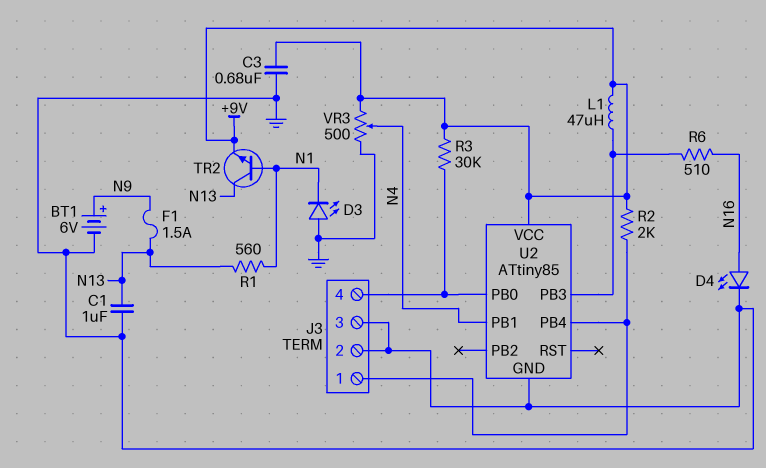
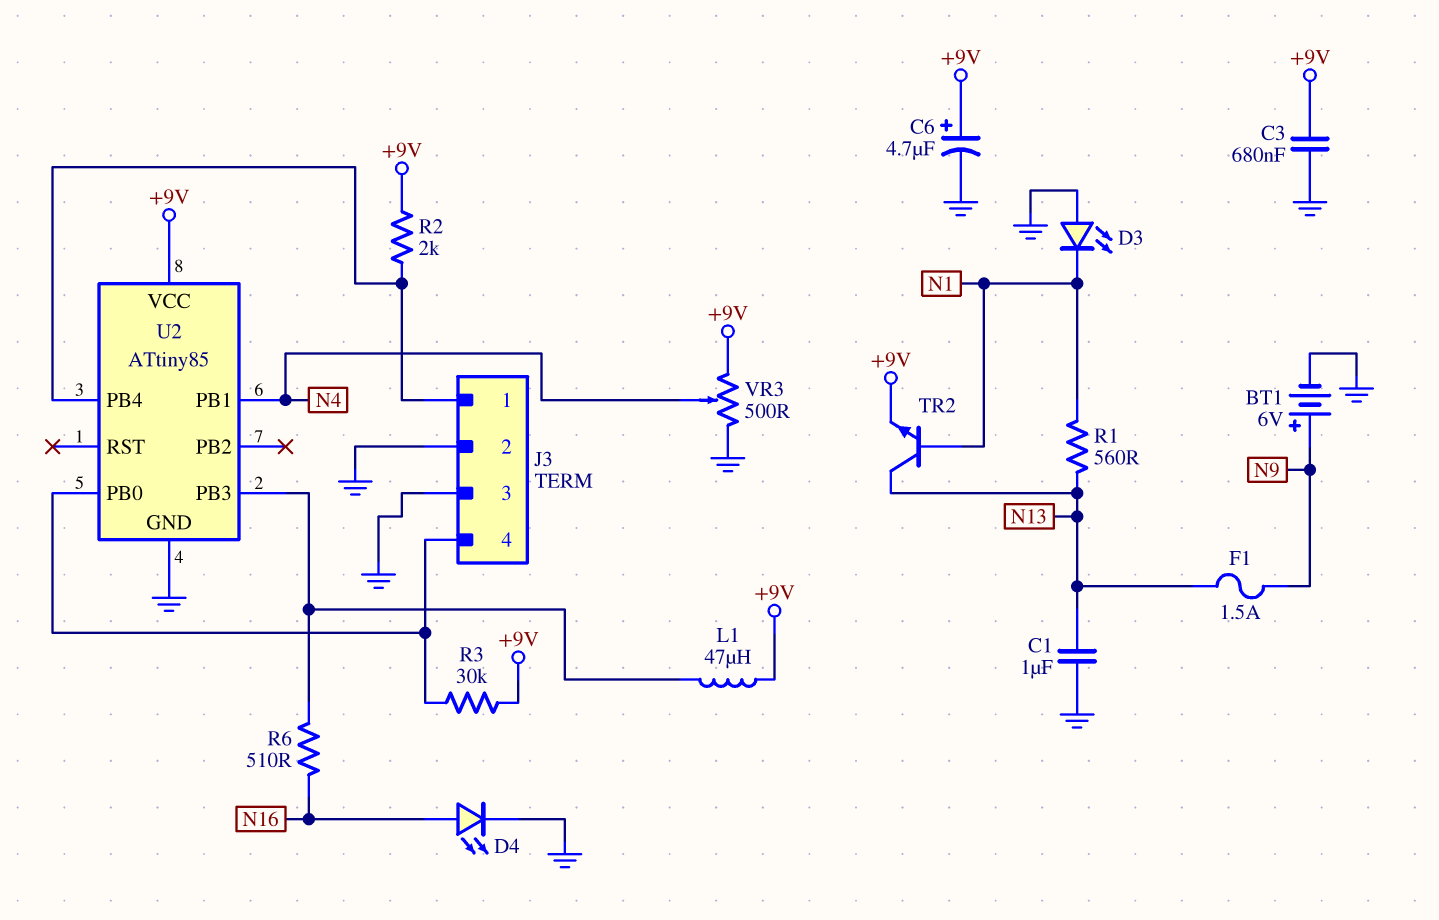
C6: none -> 4.7uF (plus +9V, minus GND)

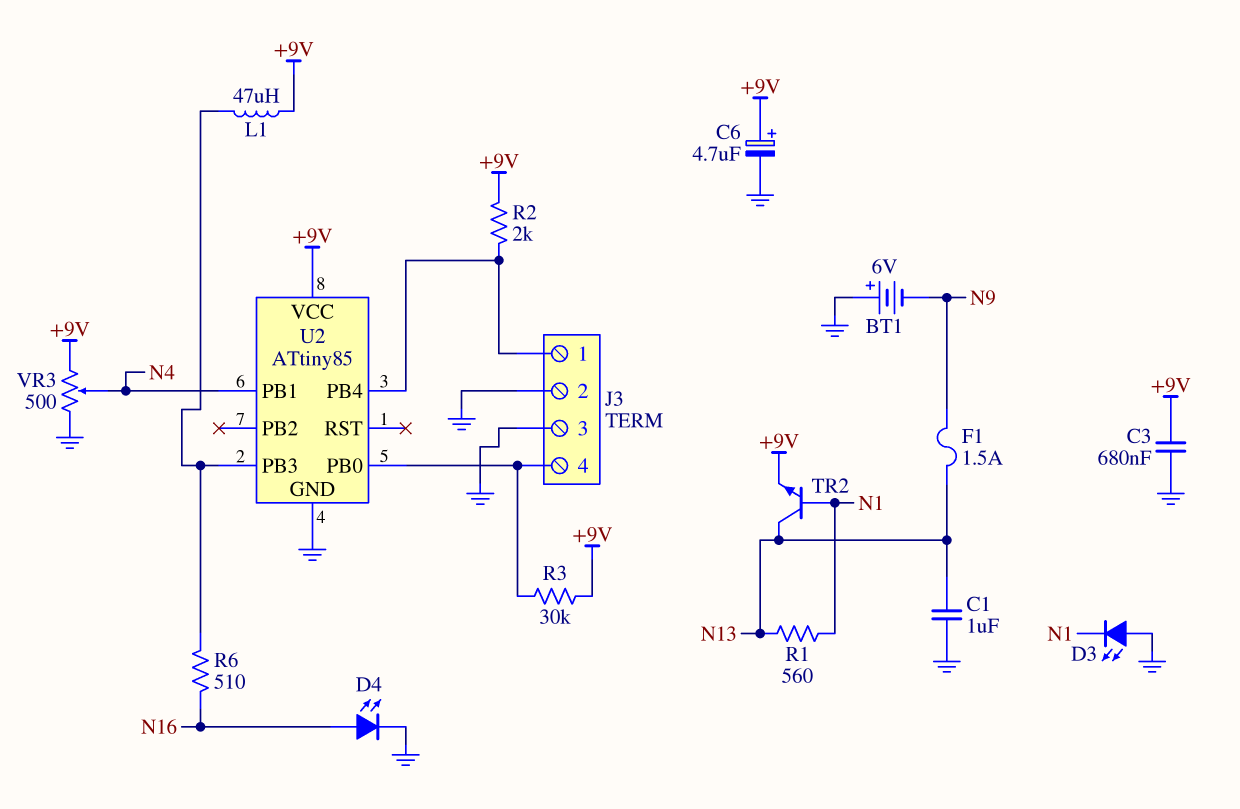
BT1: 6V (plus N9, minus GND) -> 6V (plus GND, minus N9)

